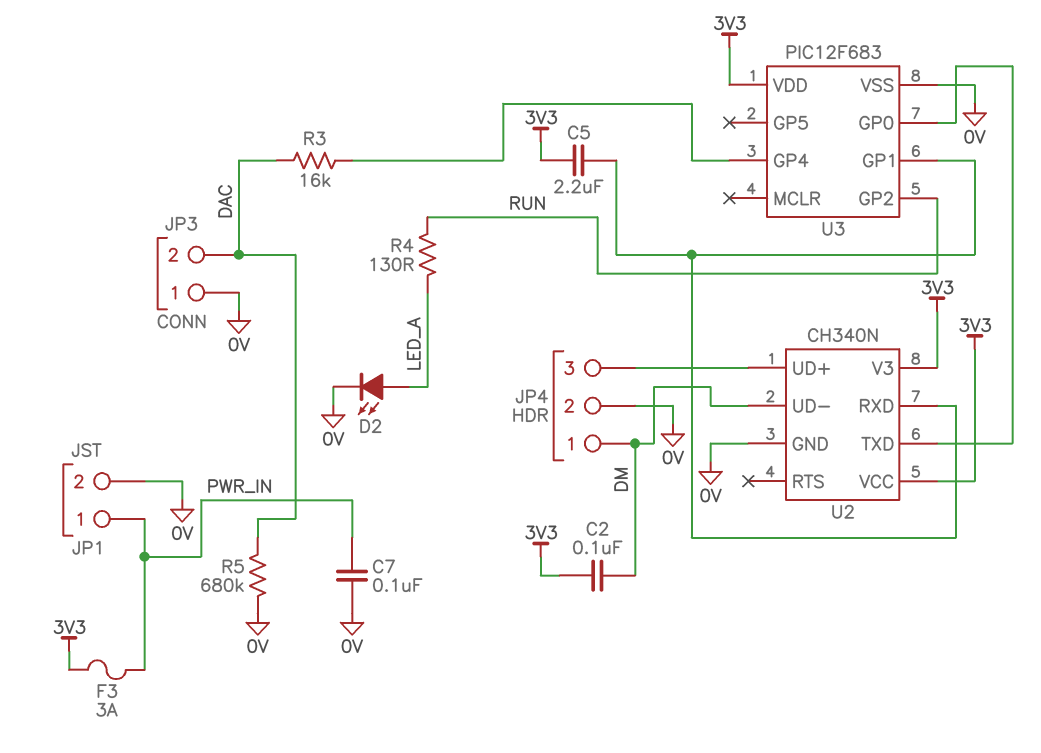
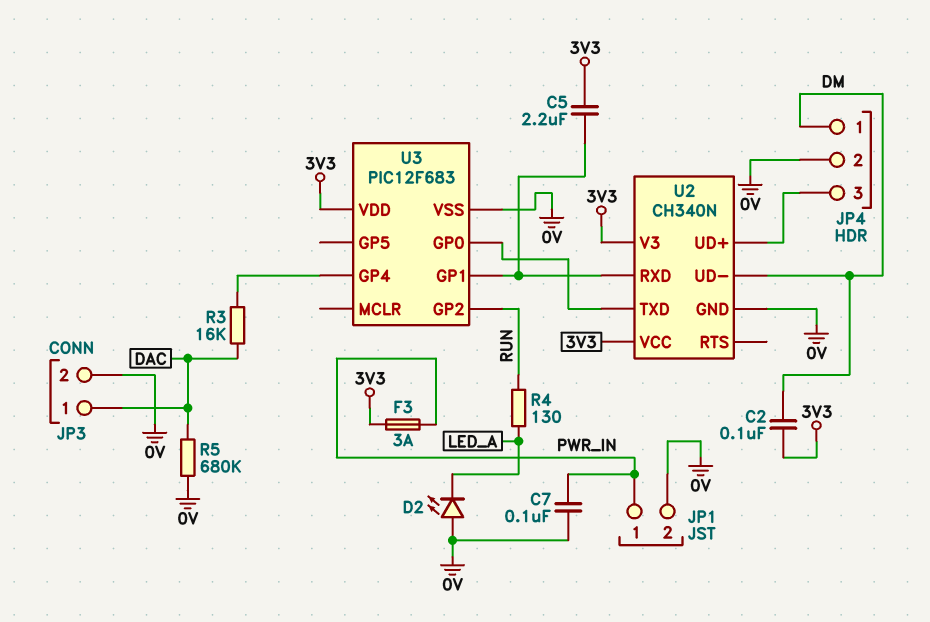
D2: LED (A LED_A, K 0V) -> LED (A 0V, K LED_A)
JP3 pin 1: 0V -> DAC
JP3 pin 2: DAC -> 0V

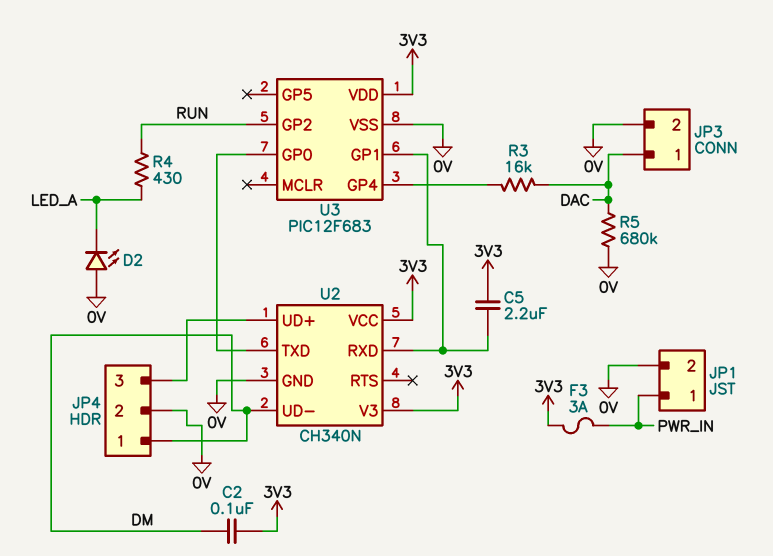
C7: 100nF (0V, PWR_IN) -> none
R4: 130 (LED_A, RUN) -> 430 (LED_A, RUN)

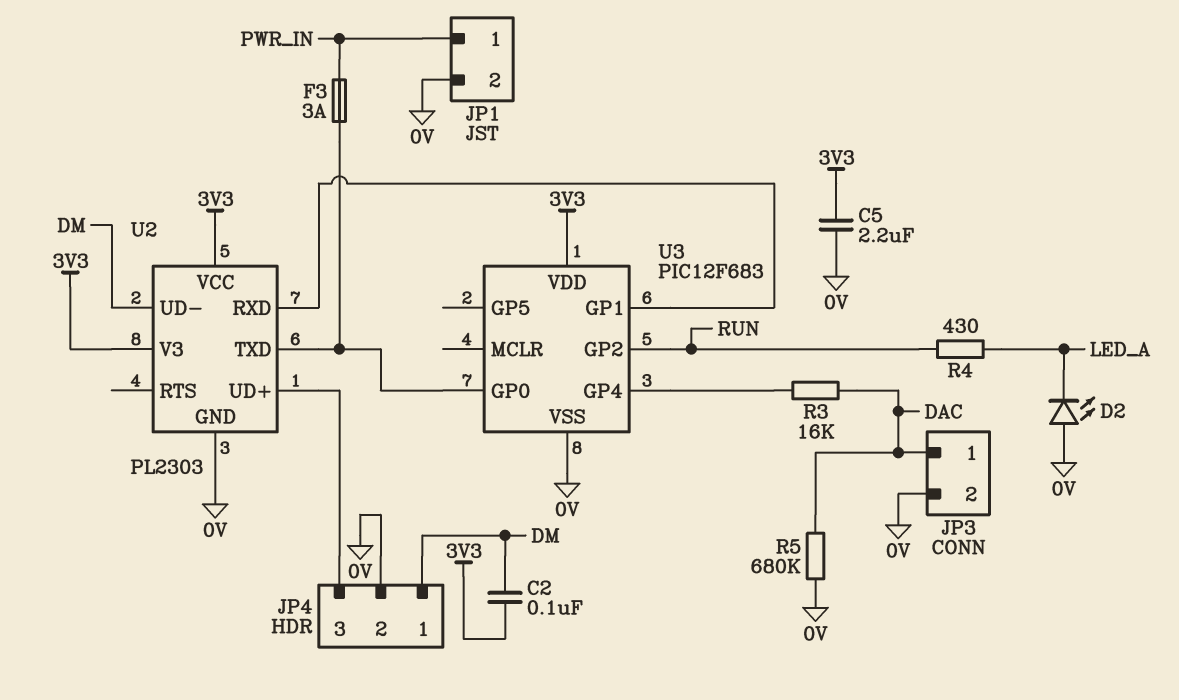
C5: 2.2uF (3V3, U2/RXD) -> 2.2uF (0V, 3V3)
F3: 3A (3V3, PWR_IN) -> 3A (PWR_IN, U2/TXD)
U2: CH340N -> PL2303

